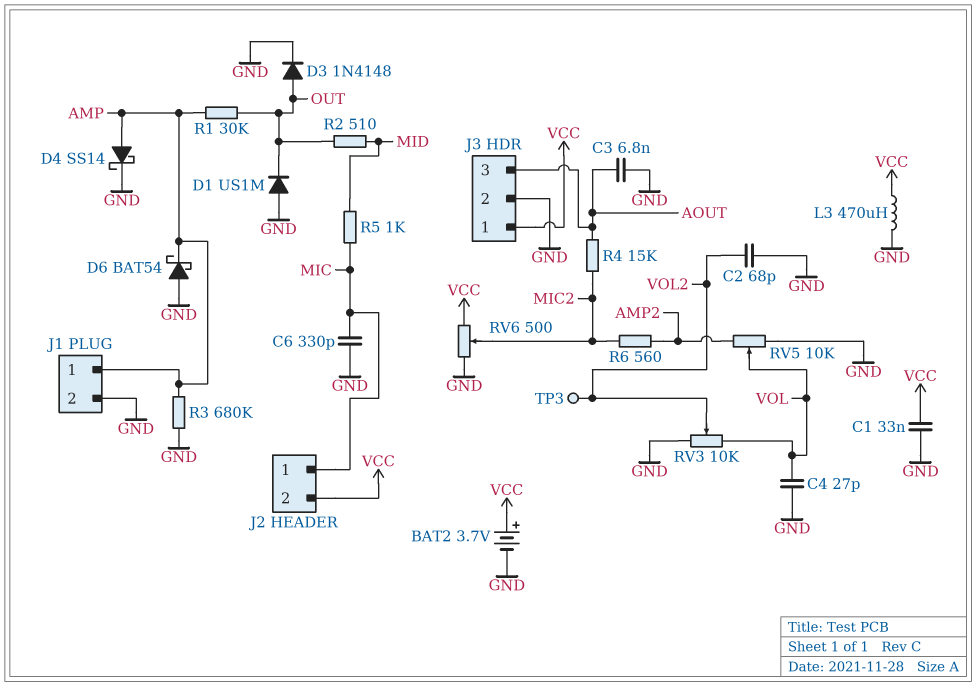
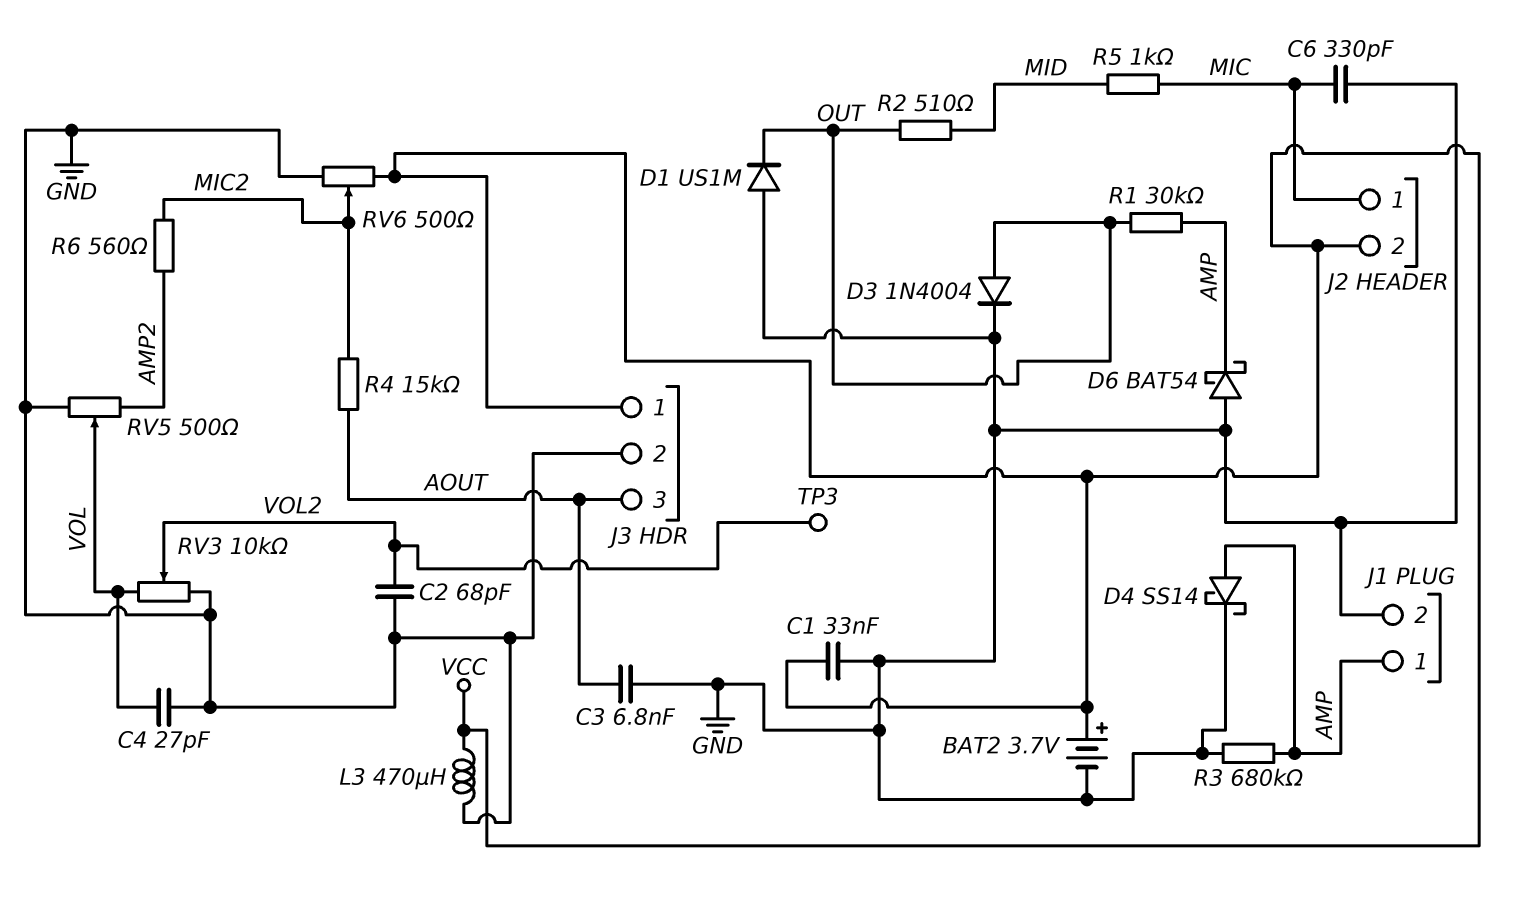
D3: diode 1N4148 (A OUT, K GND) -> diode 1N4004 (A OUT, K GND)
RV5: 10k (AMP2, GND, wiper VOL) -> 500 (AMP2, GND, wiper VOL)

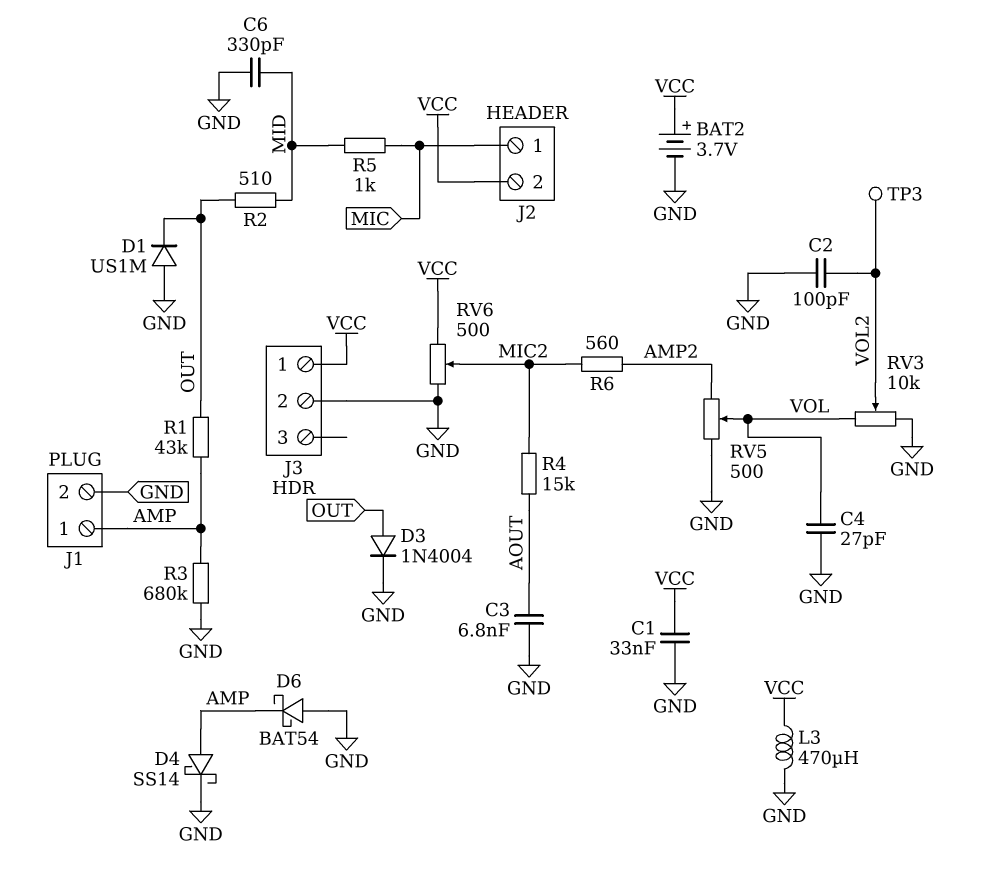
C2: 68pF (GND, VOL2) -> 100pF (GND, VOL2)
C6: 330pF (GND, MIC) -> 330pF (GND, MID)
J3 pin 3: AOUT -> none
R1: 30k (AMP, OUT) -> 43k (AMP, OUT)

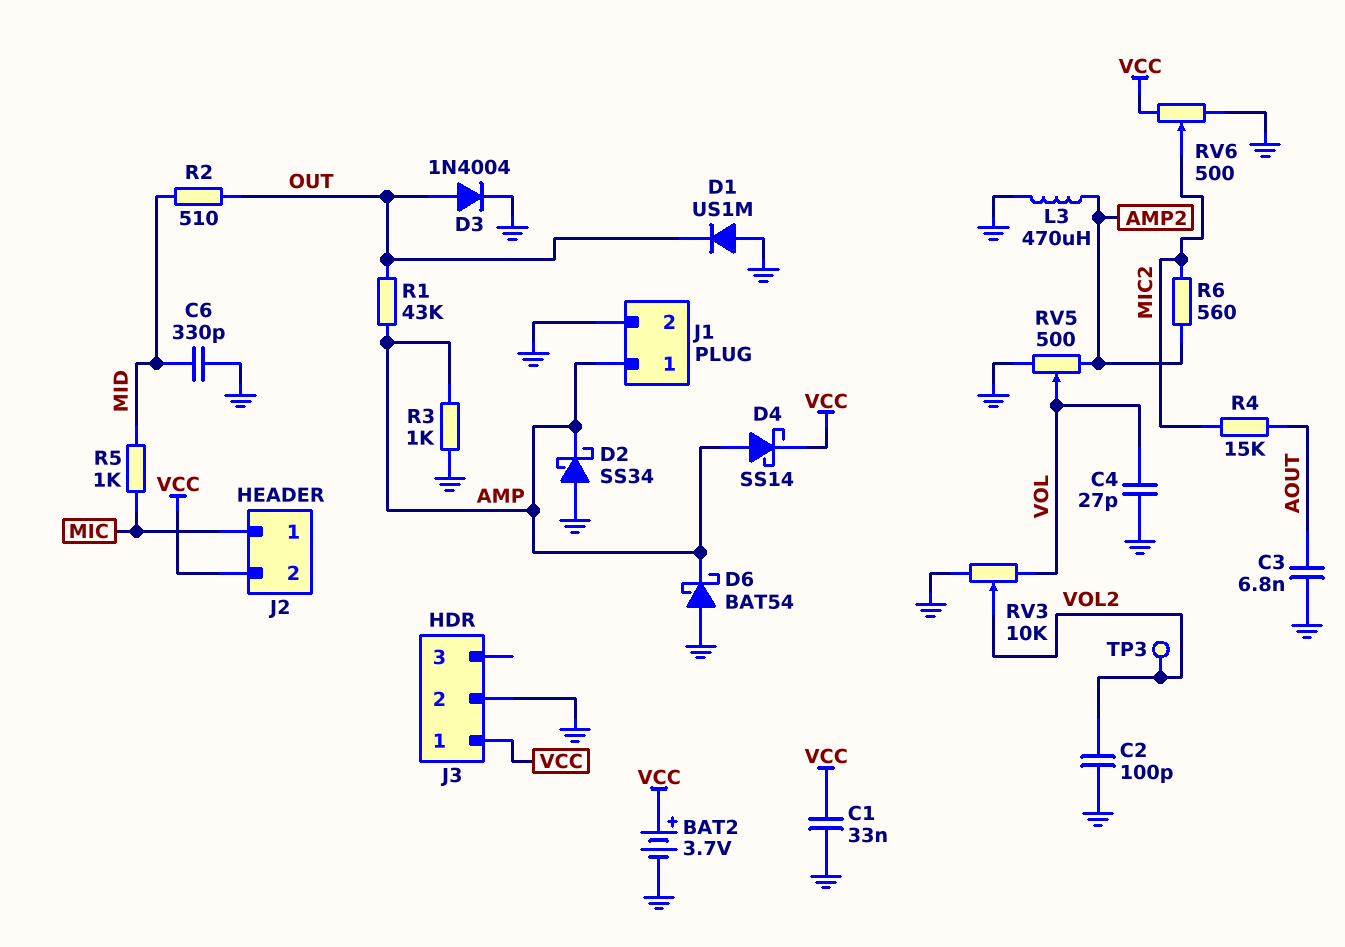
D2: none -> schottky SS34 (A GND, K AMP)
D4: schottky SS14 (A AMP, K GND) -> schottky SS14 (A AMP, K VCC)
L3: 470uH (GND, VCC) -> 470uH (AMP2, GND)
R3: 680k (AMP, GND) -> 1k (AMP, GND)

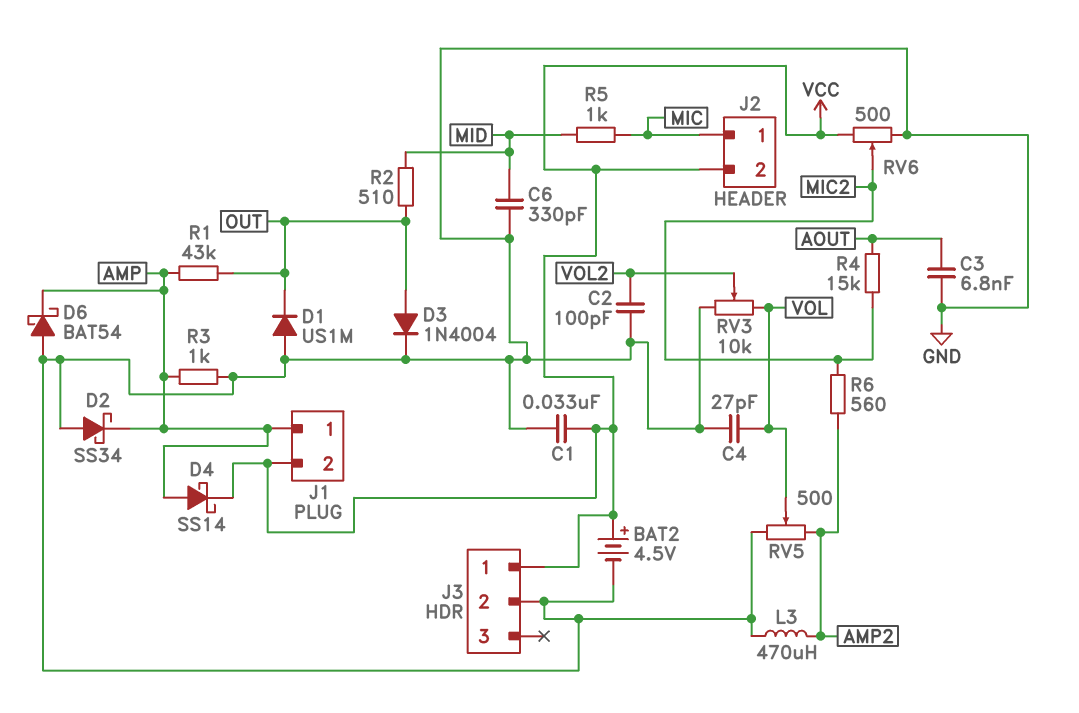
BAT2: 3.7V (plus VCC, minus GND) -> 4.5V (plus VCC, minus GND)
J1 pin 2: GND -> VCC
TP3: test point (VOL2) -> none

